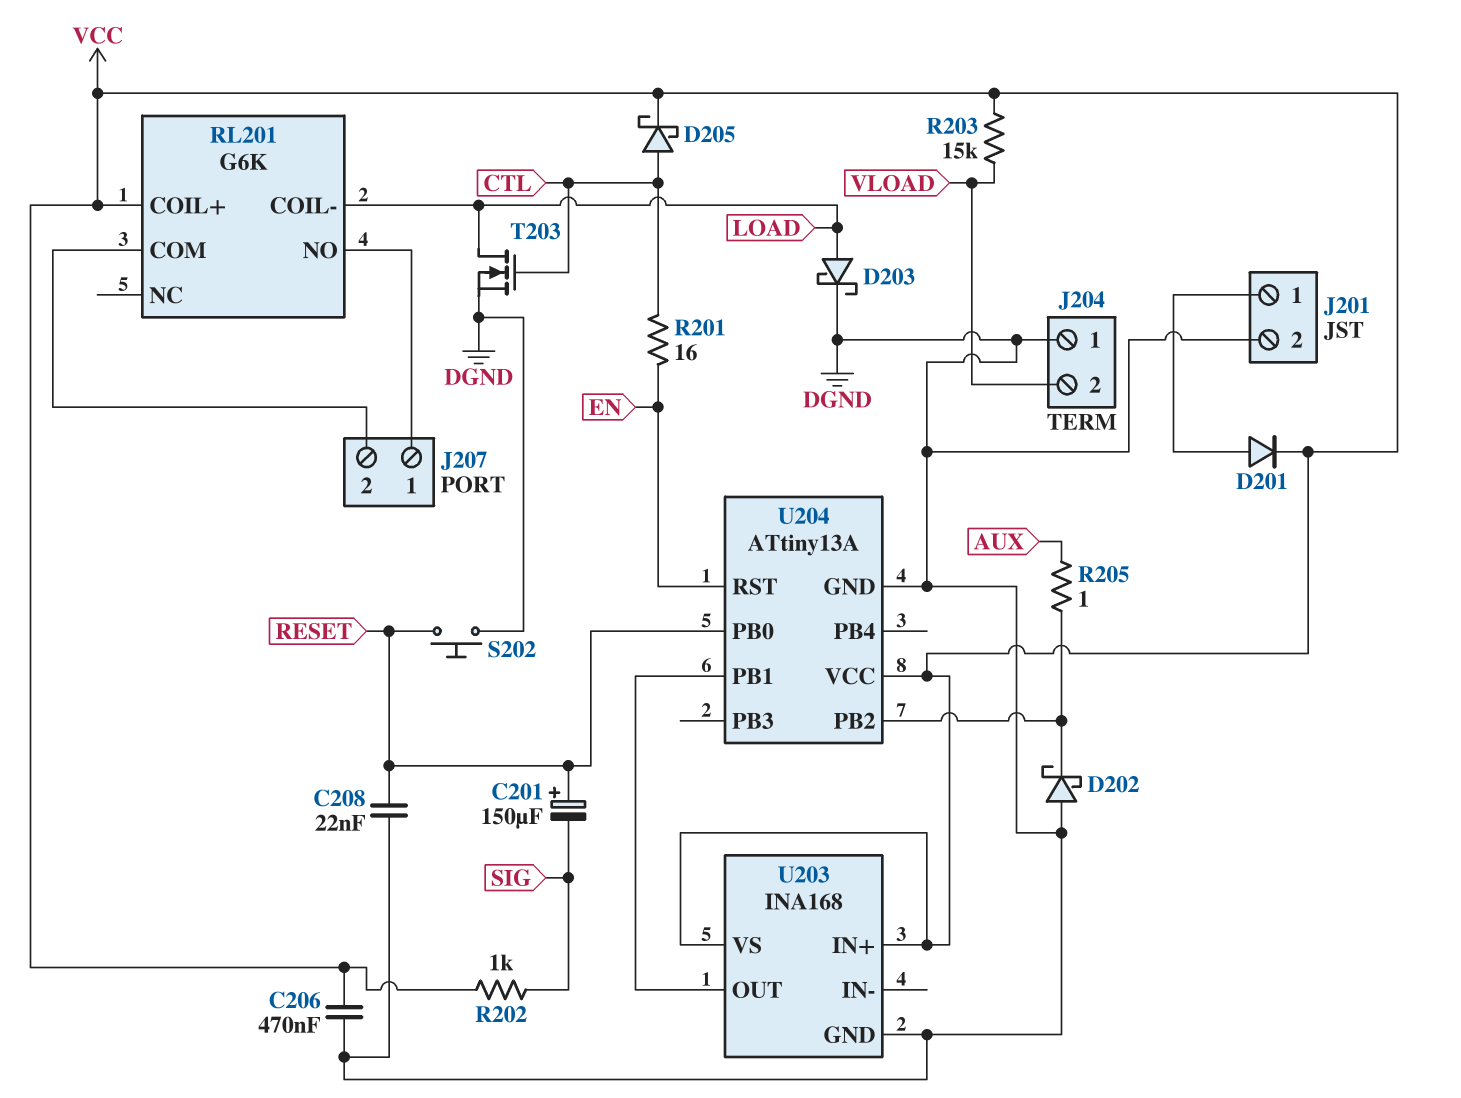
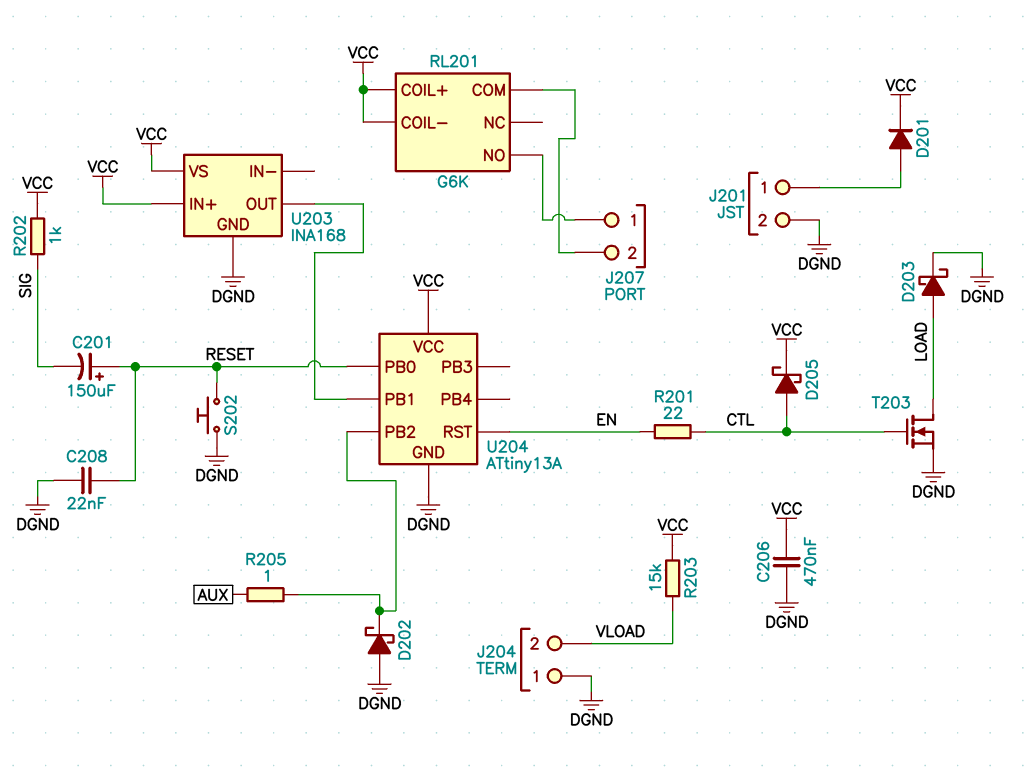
R201: 16 (CTL, EN) -> 22 (CTL, EN)
RL201 pin COIL-: LOAD -> VCC

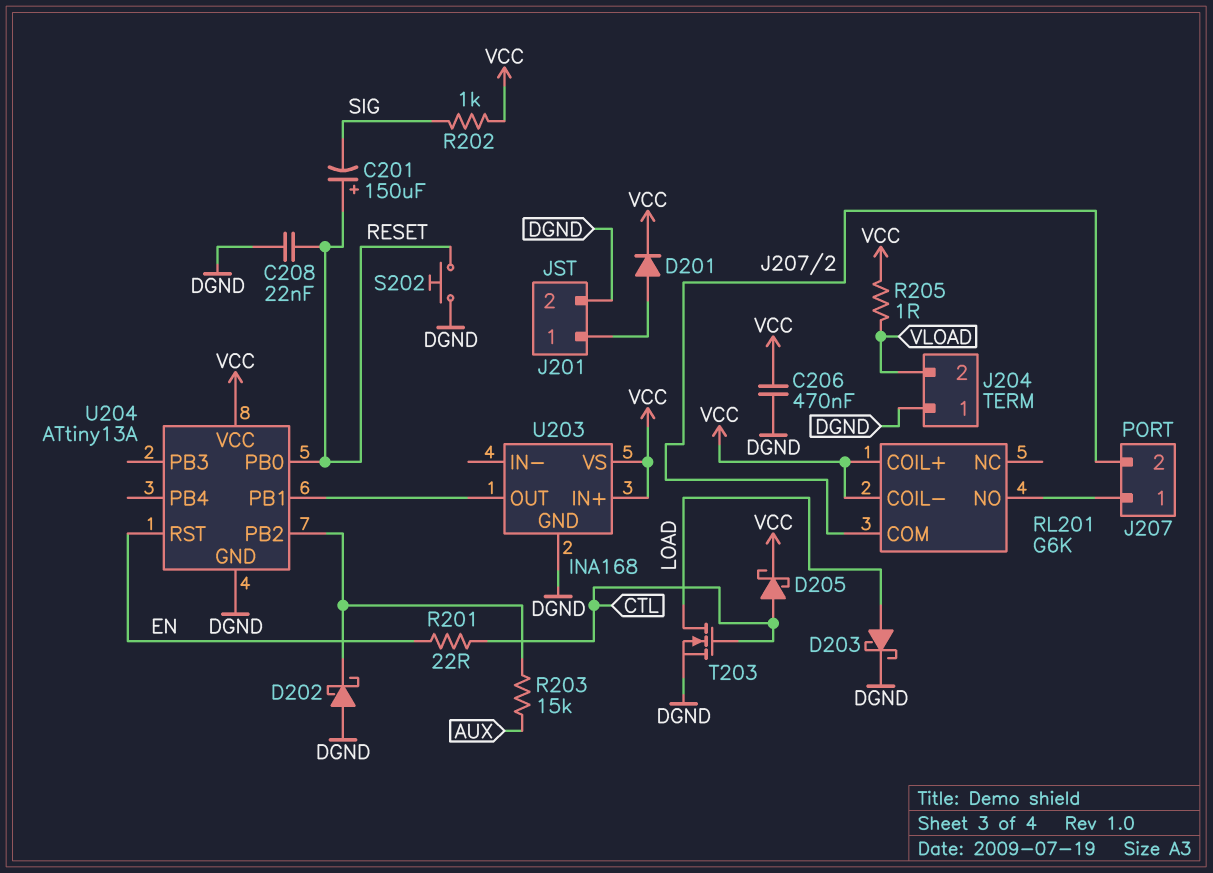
R203: 15k (VCC, VLOAD) -> 15k (AUX, U204/PB2)
R205: 1 (AUX, U204/PB2) -> 1 (VCC, VLOAD)

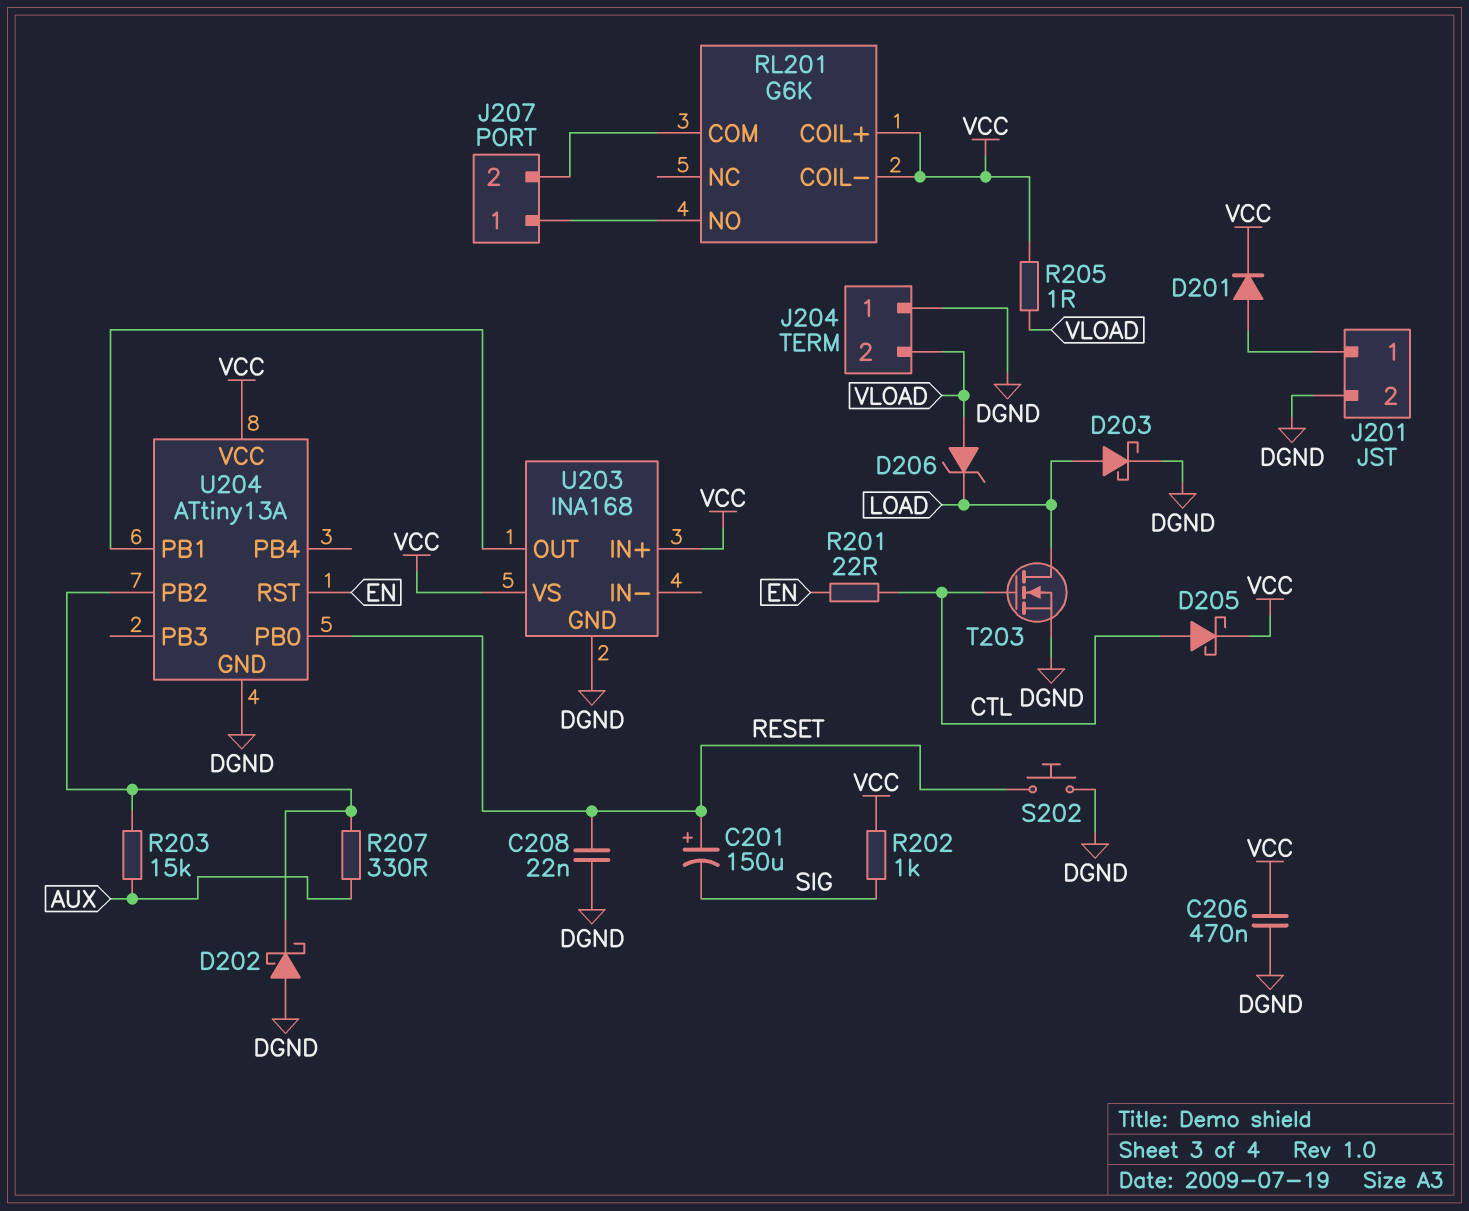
D206: none -> zener (A VLOAD, K LOAD)
R207: none -> 330 (AUX, U204/PB2)

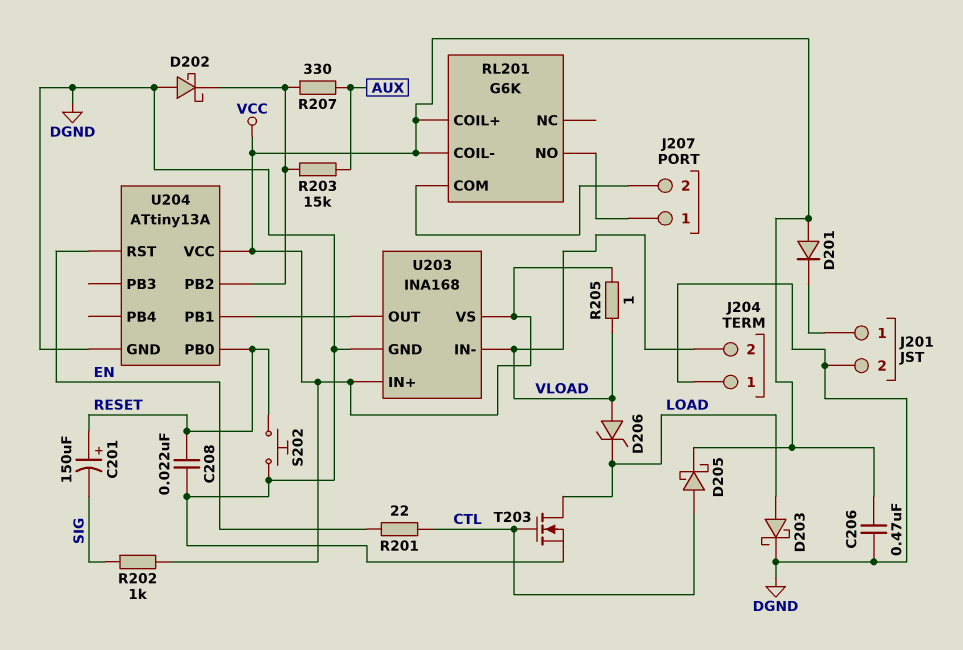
D201: diode (A J201/1, K VCC) -> diode (A VCC, K J201/1)
U203 pin IN-: none -> VLOAD

